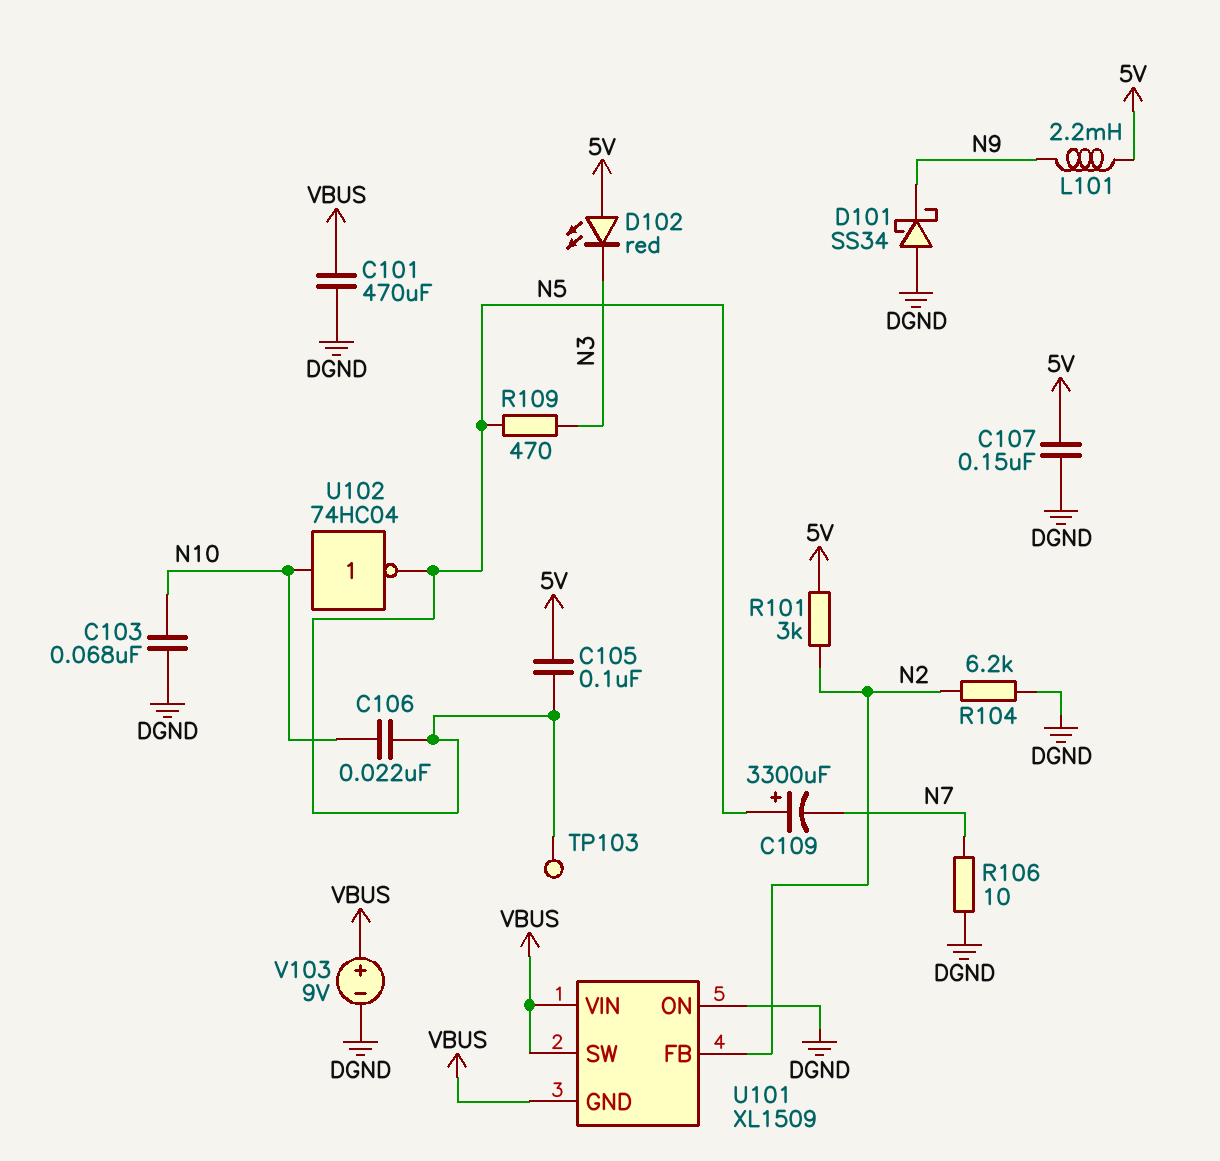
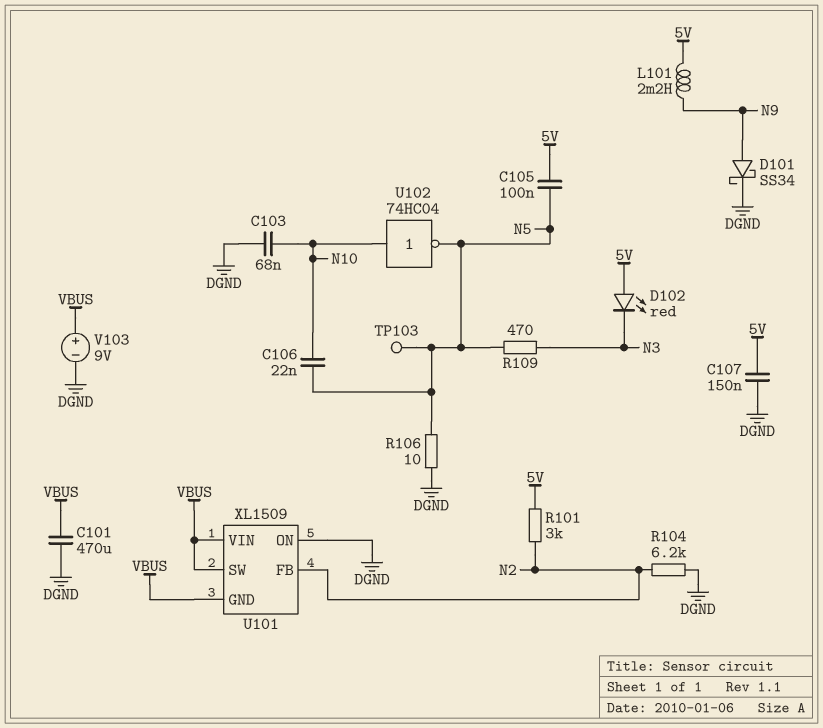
C109: 3300uF (plus N5, minus N7) -> none
D101: schottky SS34 (A DGND, K N9) -> schottky SS34 (A N9, K DGND)
R106: 10 (DGND, N7) -> 10 (DGND, N5)

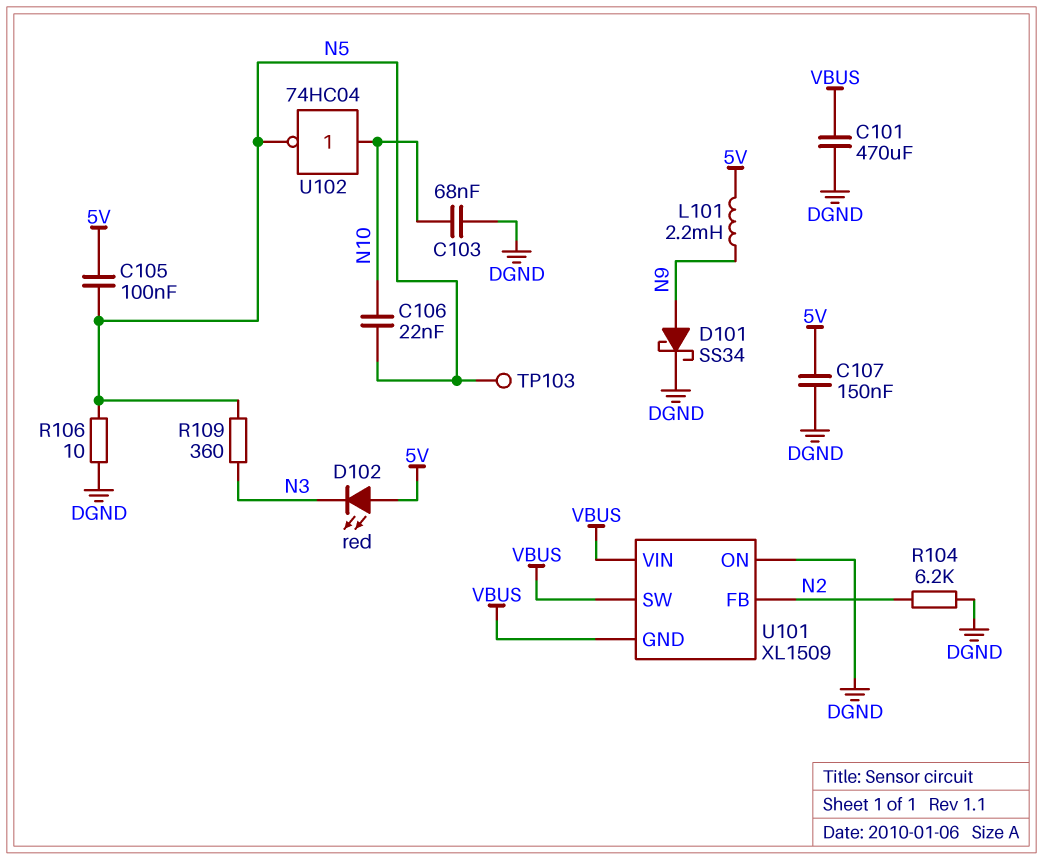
R101: 3k (5V, N2) -> none
R109: 470 (N3, N5) -> 360 (N3, N5)
V103: 9V (plus VBUS, minus DGND) -> none

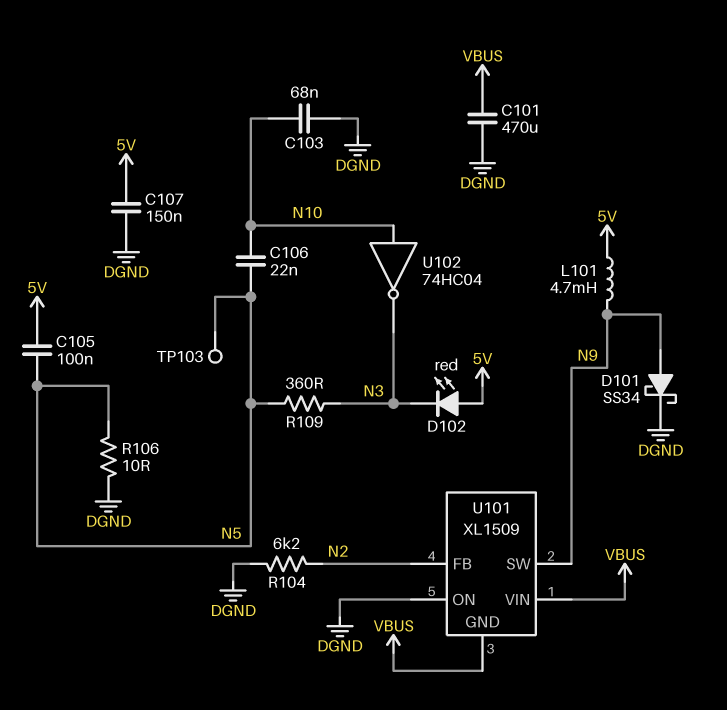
L101: 2.2mH (5V, N9) -> 4.7mH (5V, N9)
U101 pin SW: VBUS -> N9
U102: NOT 74HC04 (in N10, out N5) -> NOT 74HC04 (in N10, out N3)

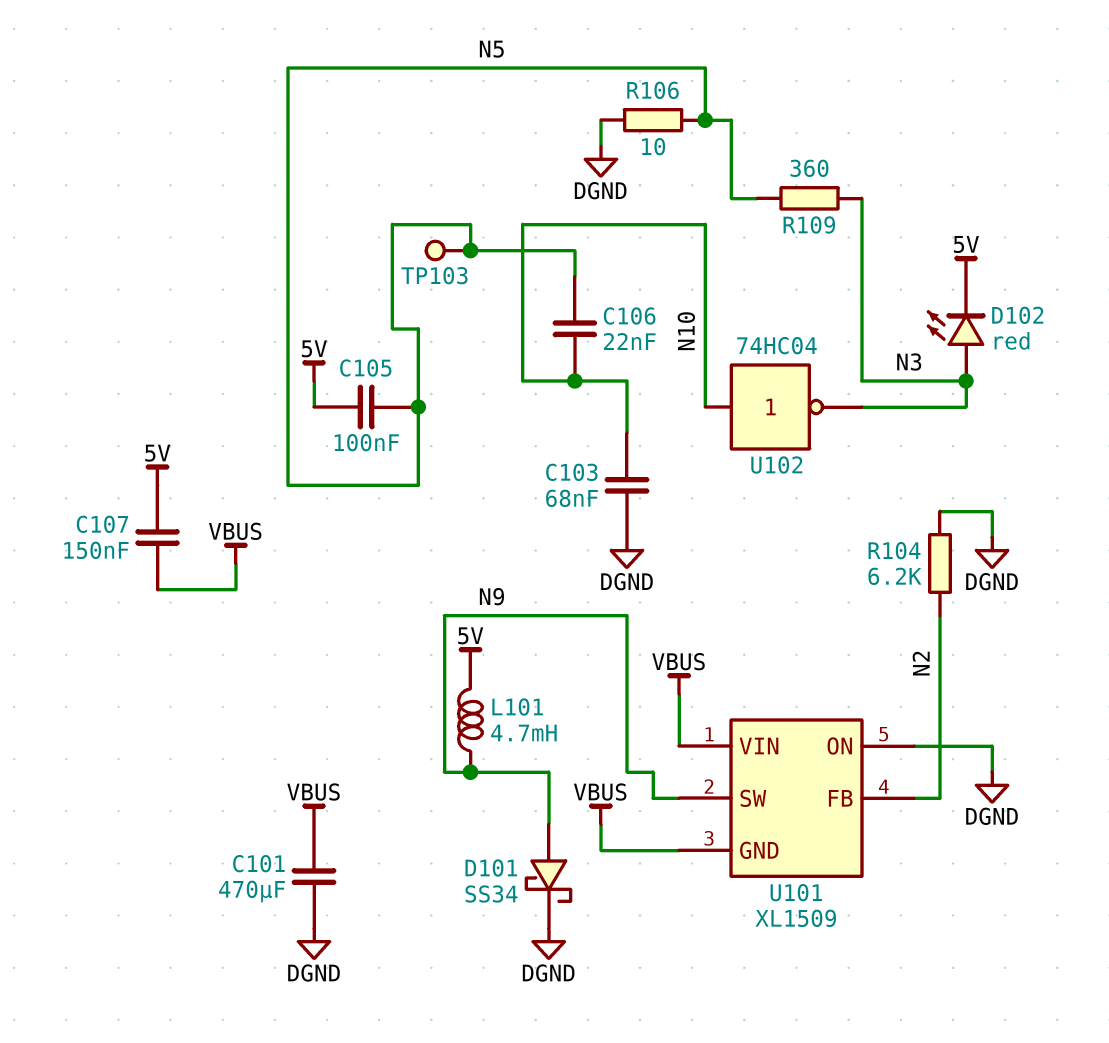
C107: 150nF (5V, DGND) -> 150nF (5V, VBUS)
D102: LED red (A 5V, K N3) -> LED red (A N3, K 5V)

